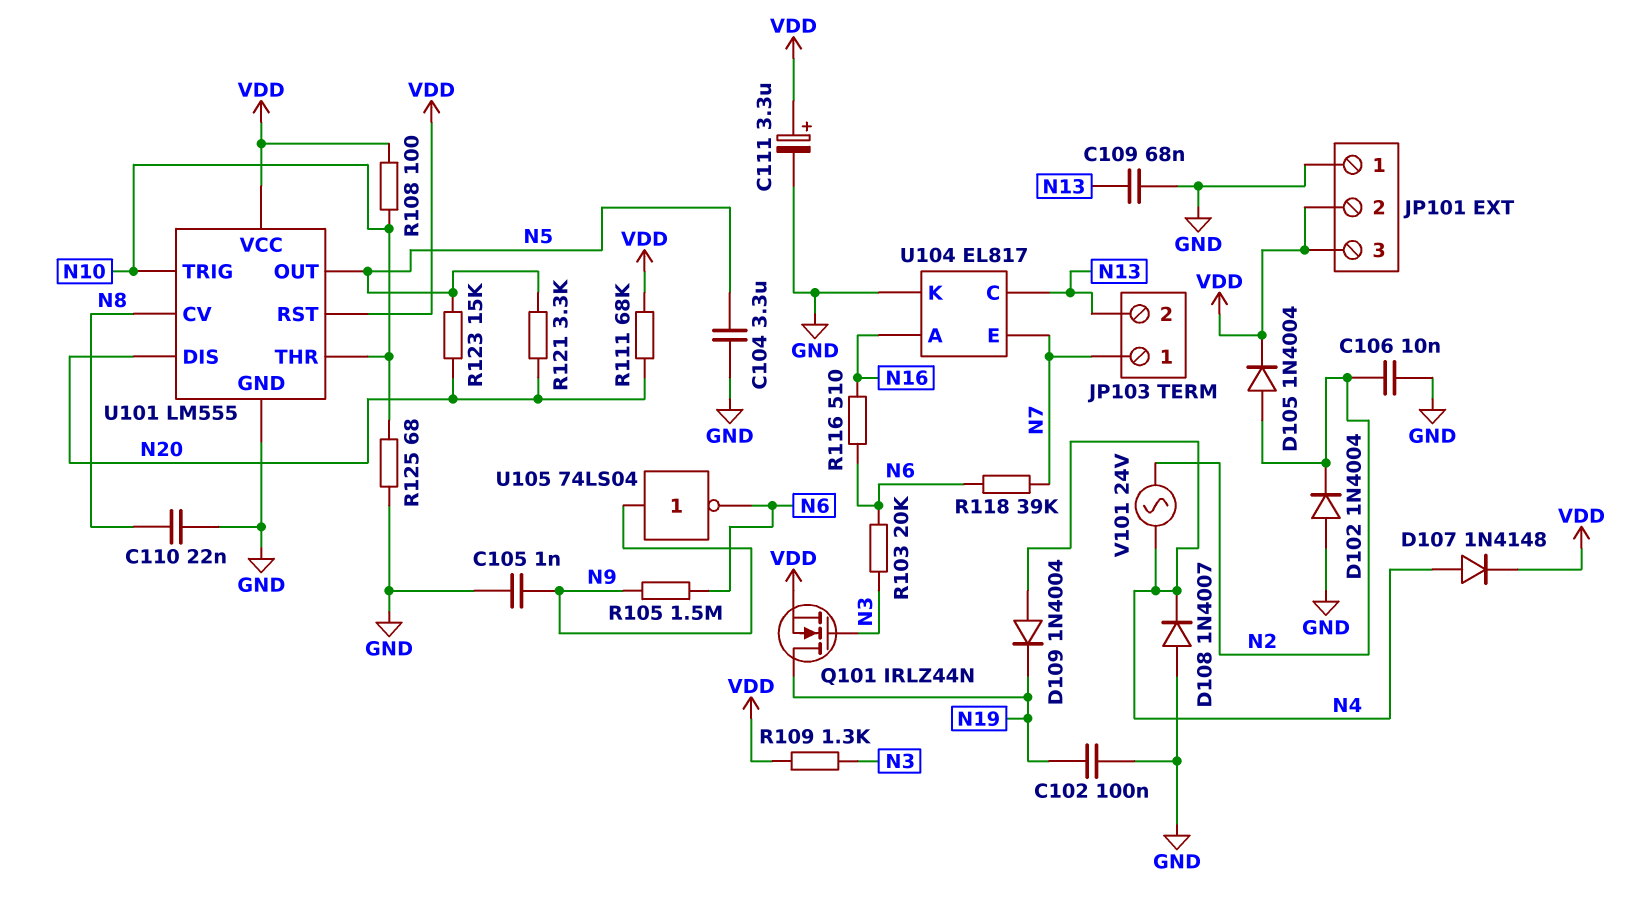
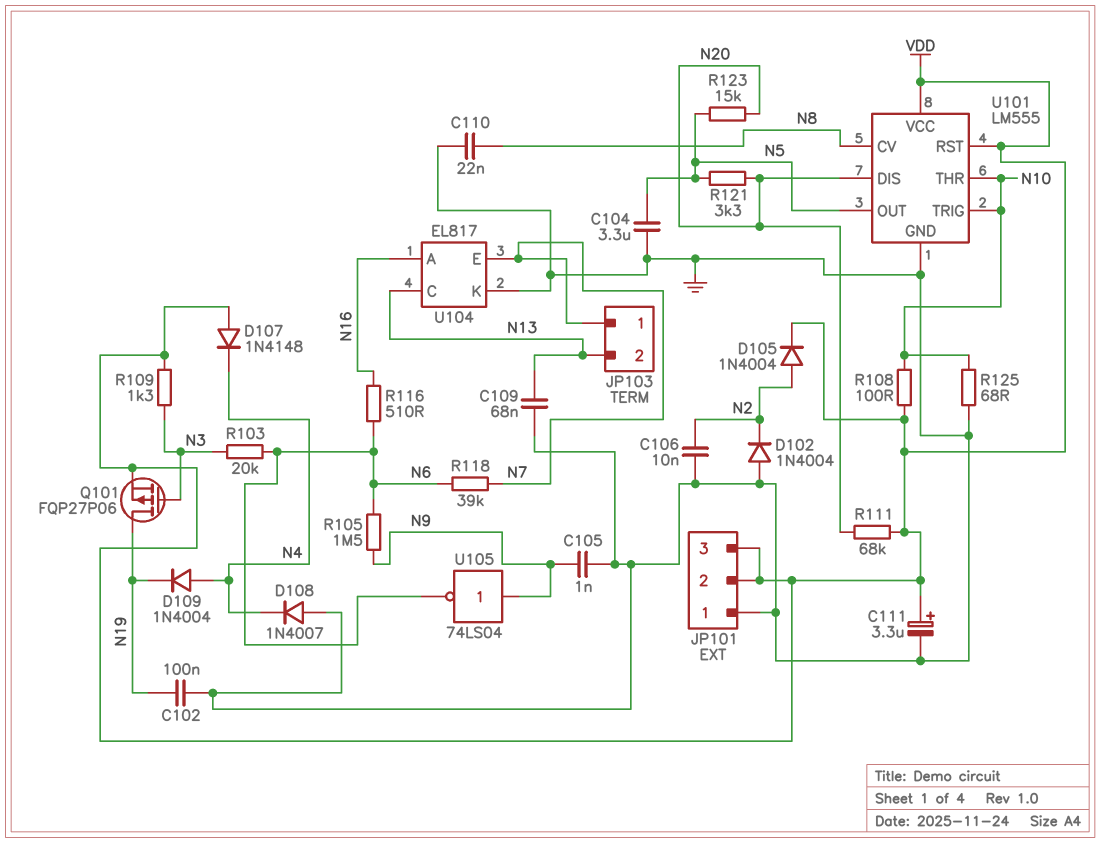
D107: diode 1N4148 (A N4, K VDD) -> diode 1N4148 (A VDD, K N4)
Q101: NMOS IRLZ44N (G N3, D N19, S VDD) -> PMOS FQP27P06 (G N3, D N19, S VDD)
V101: AC 24V (N2, N4) -> none

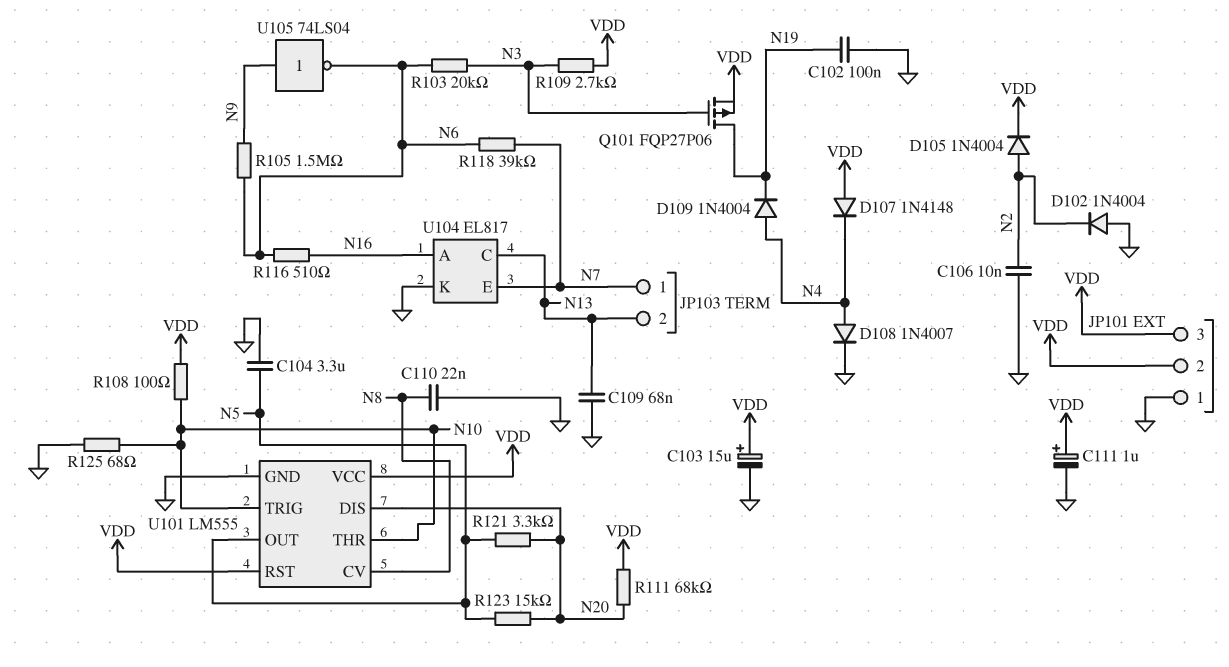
C103: none -> 15uF (plus VDD, minus GND)
C105: 1nF (GND, N9) -> none
C111: 3.3uF (plus VDD, minus GND) -> 1uF (plus VDD, minus GND)
D108: diode 1N4007 (A GND, K N4) -> diode 1N4007 (A N4, K GND)
R109: 1.3k (N3, VDD) -> 2.7k (N3, VDD)

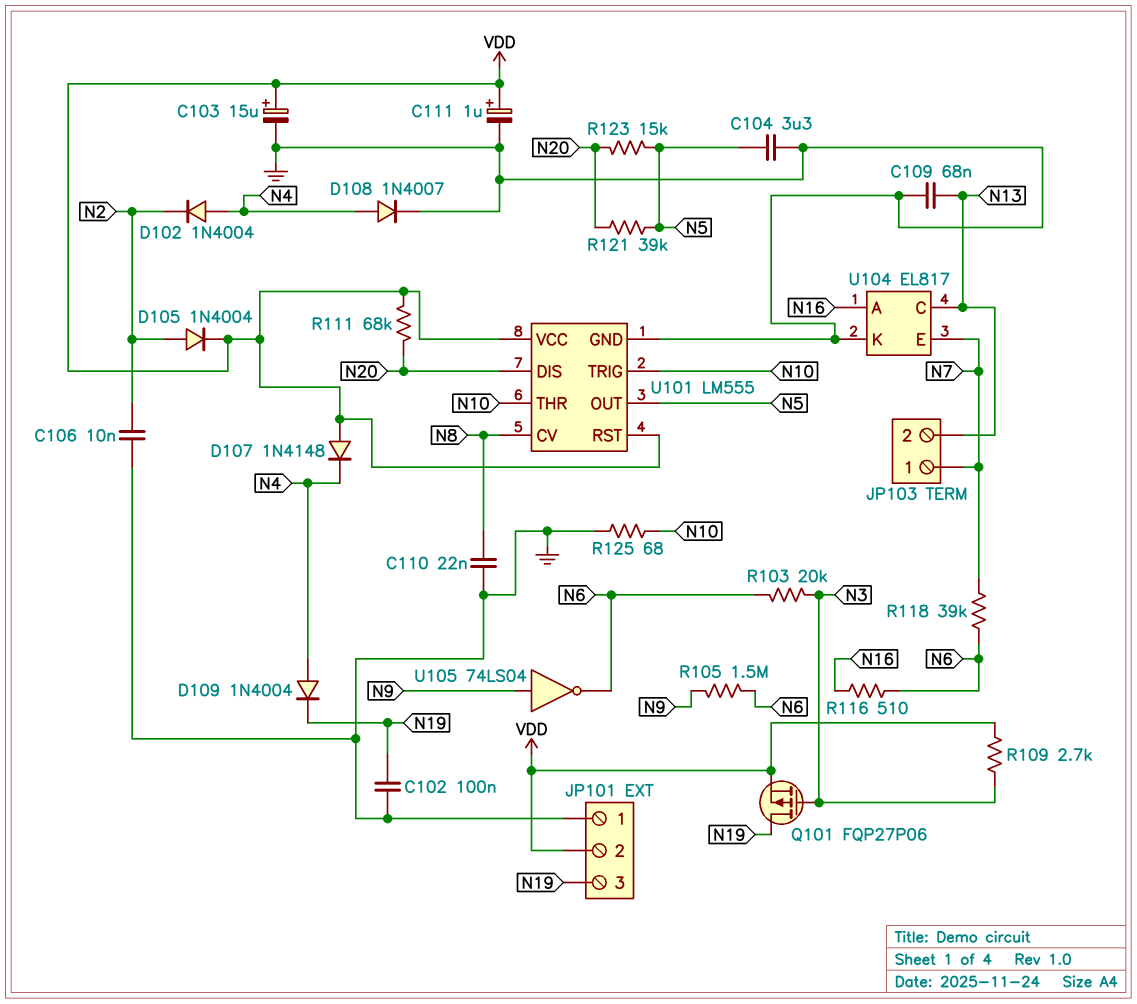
D102: diode 1N4004 (A GND, K N2) -> diode 1N4004 (A N4, K N2)
JP101 pin 3: VDD -> N19
R108: 100 (N10, VDD) -> none
R121: 3.3k (N5, N20) -> 39k (N5, N20)

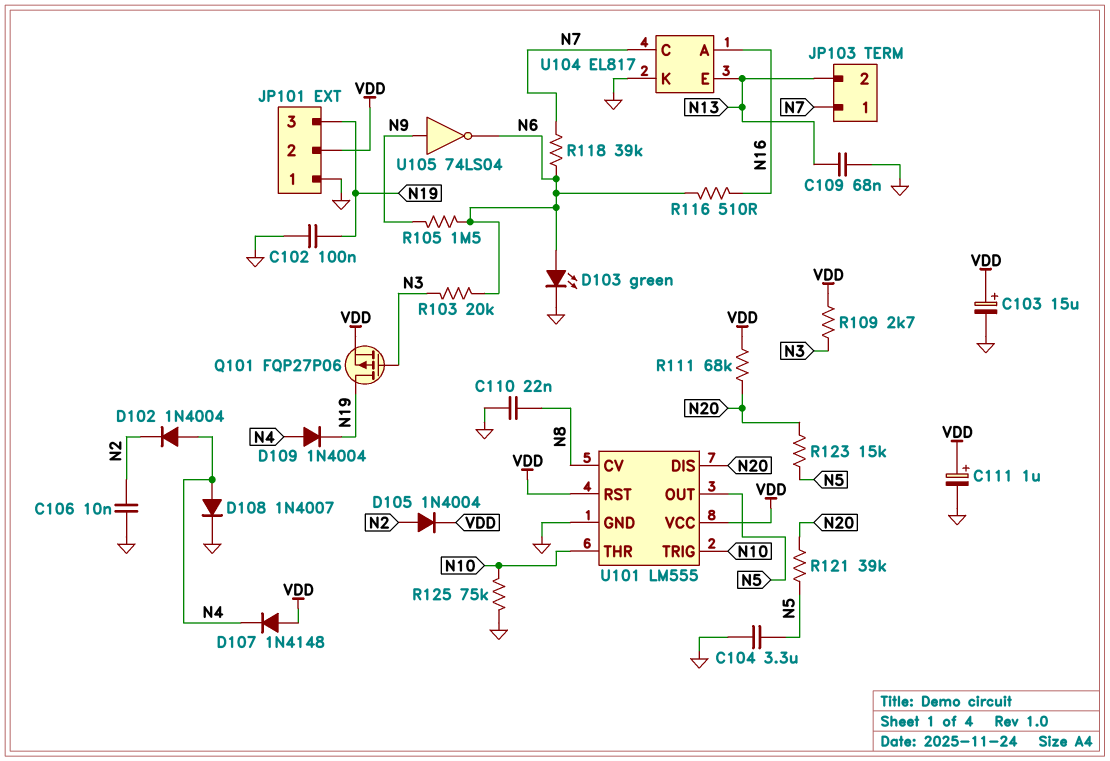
D103: none -> LED green (A N6, K GND)
R125: 68 (GND, N10) -> 75k (GND, N10)
U104 pin C: N13 -> N7
U104 pin E: N7 -> N13

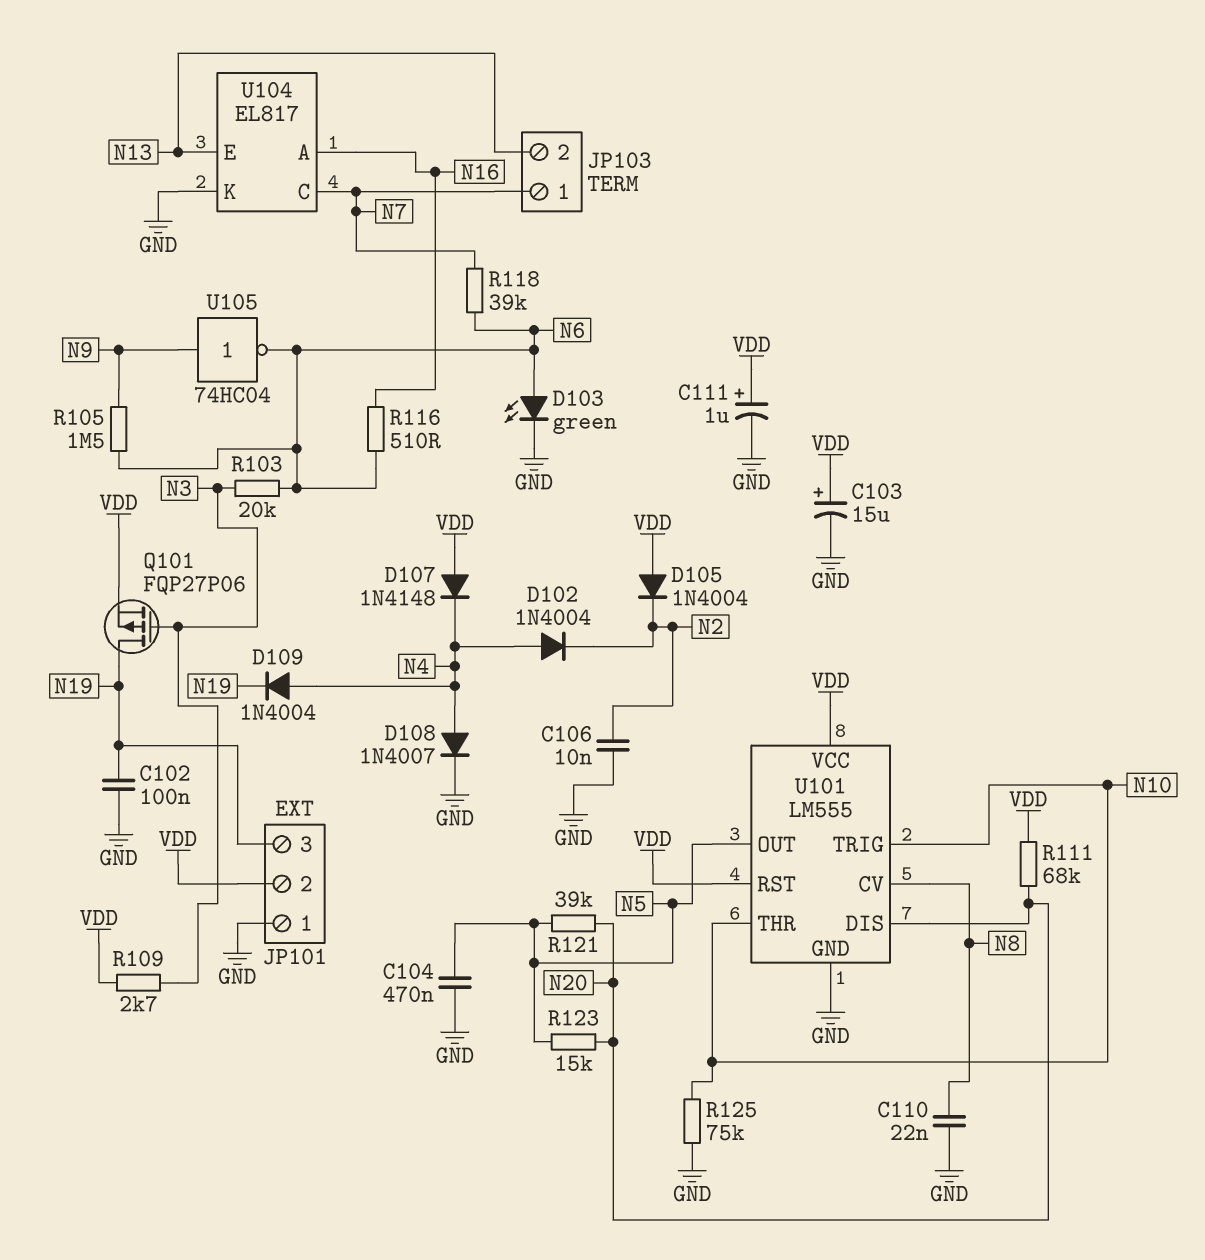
C104: 3.3uF (GND, N5) -> 470nF (GND, N5)
C109: 68nF (GND, N13) -> none
D105: diode 1N4004 (A N2, K VDD) -> diode 1N4004 (A VDD, K N2)
U105: NOT 74LS04 (in N9, out N6) -> NOT 74HC04 (in N9, out N6)

